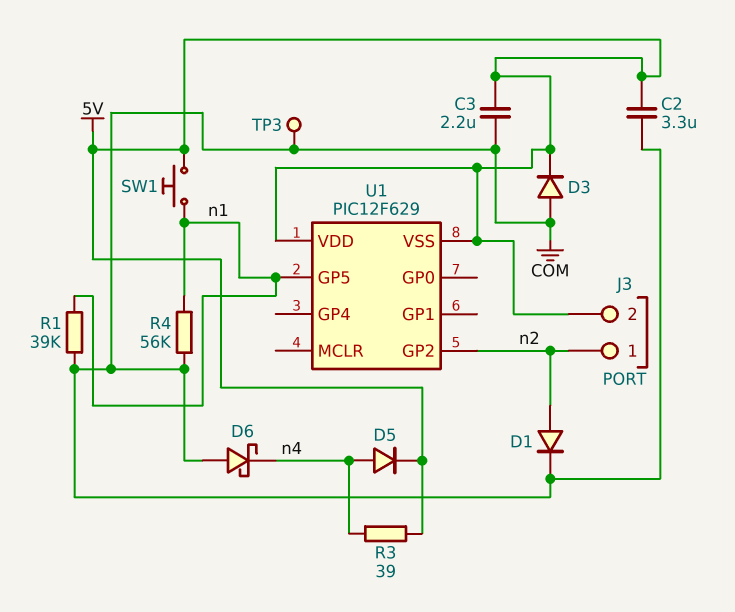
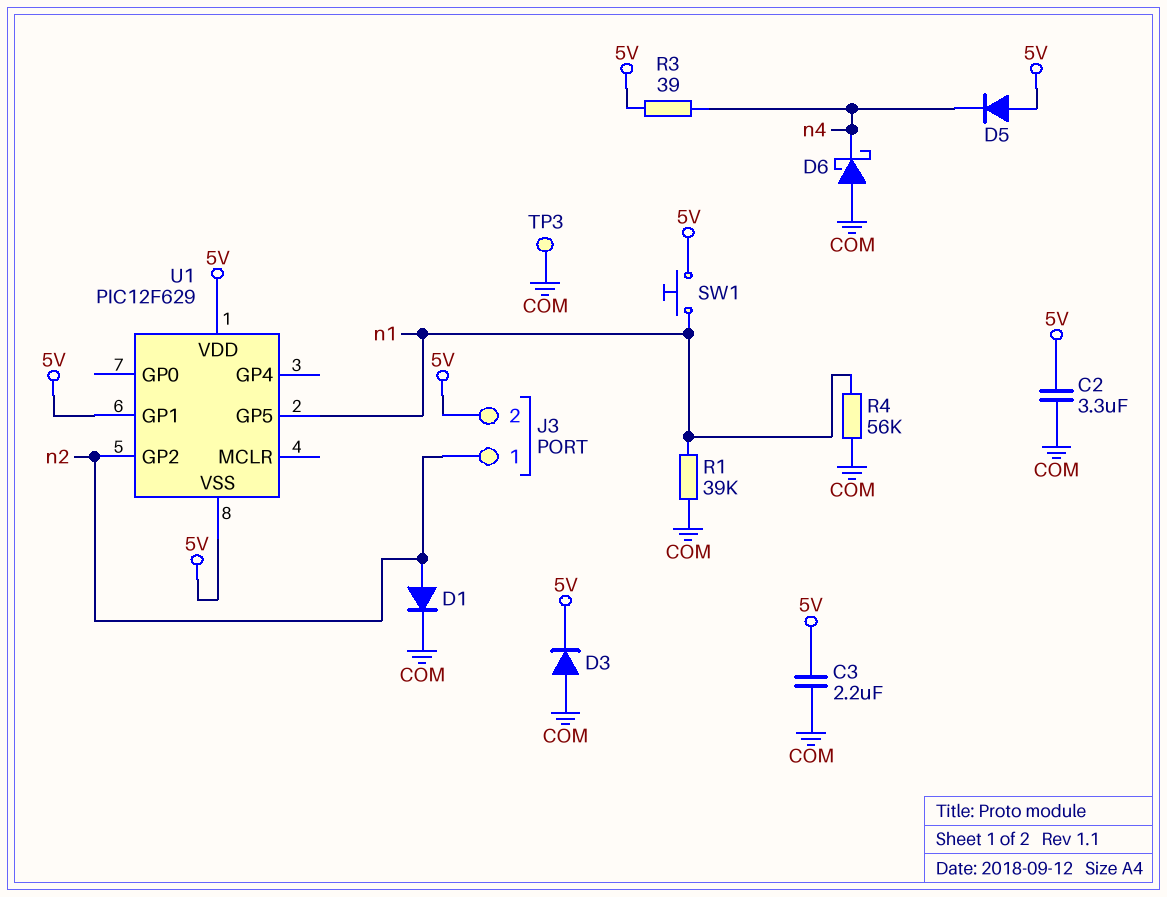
D5: diode (A n4, K 5V) -> diode (A 5V, K n4)
U1 pin GP1: none -> 5V

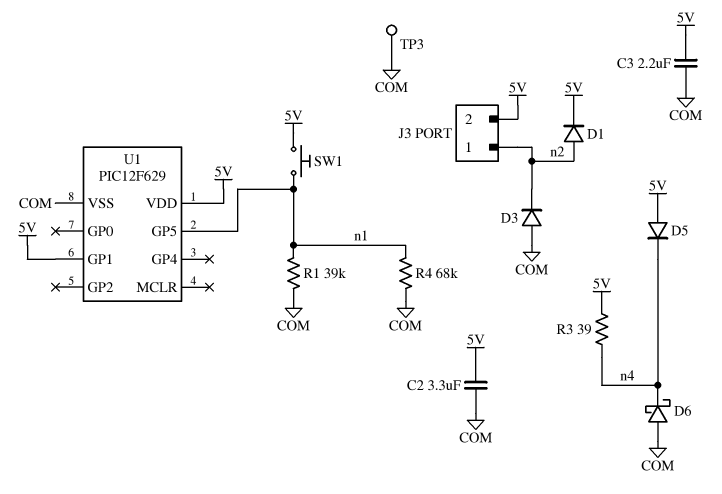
D1: diode (A n2, K COM) -> diode (A n2, K 5V)
D3: diode (A COM, K 5V) -> diode (A COM, K n2)
R4: 56k (COM, n1) -> 68k (COM, n1)
U1 pin GP2: n2 -> none
U1 pin VSS: 5V -> COM

